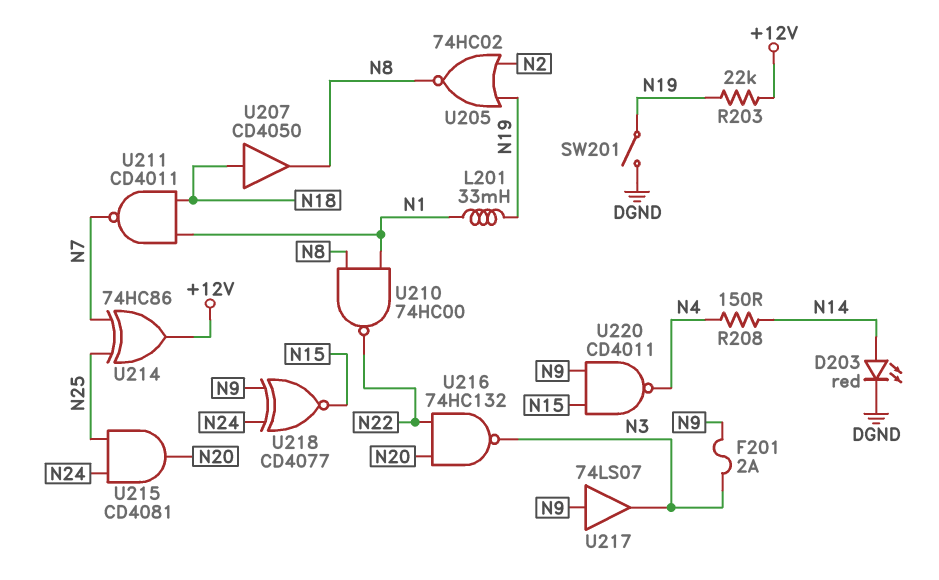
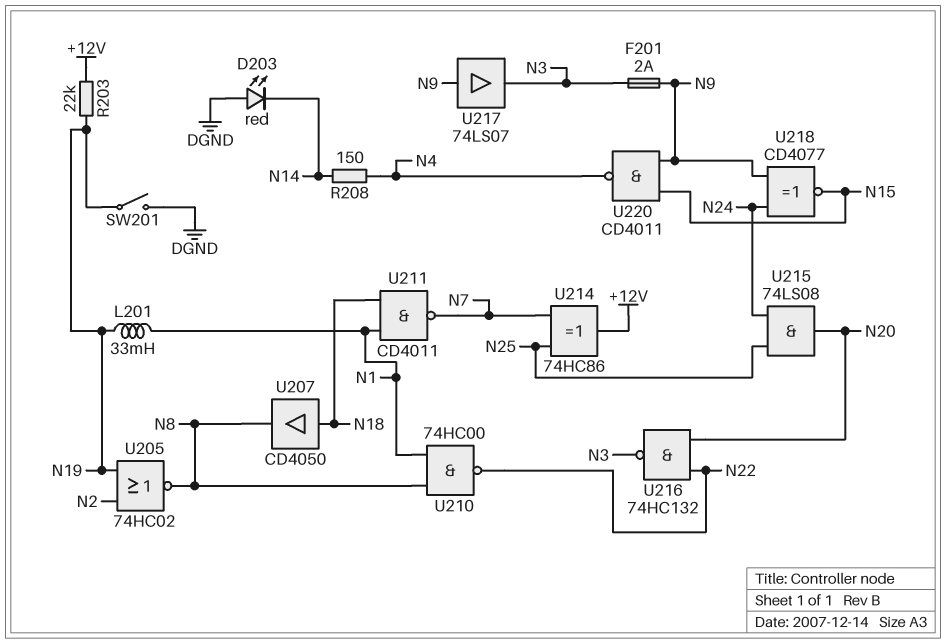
D203: LED red (A N14, K DGND) -> LED red (A DGND, K N14)
U215: AND CD4081 (in N24, in N25, out N20) -> AND 74LS08 (in N24, in N25, out N20)

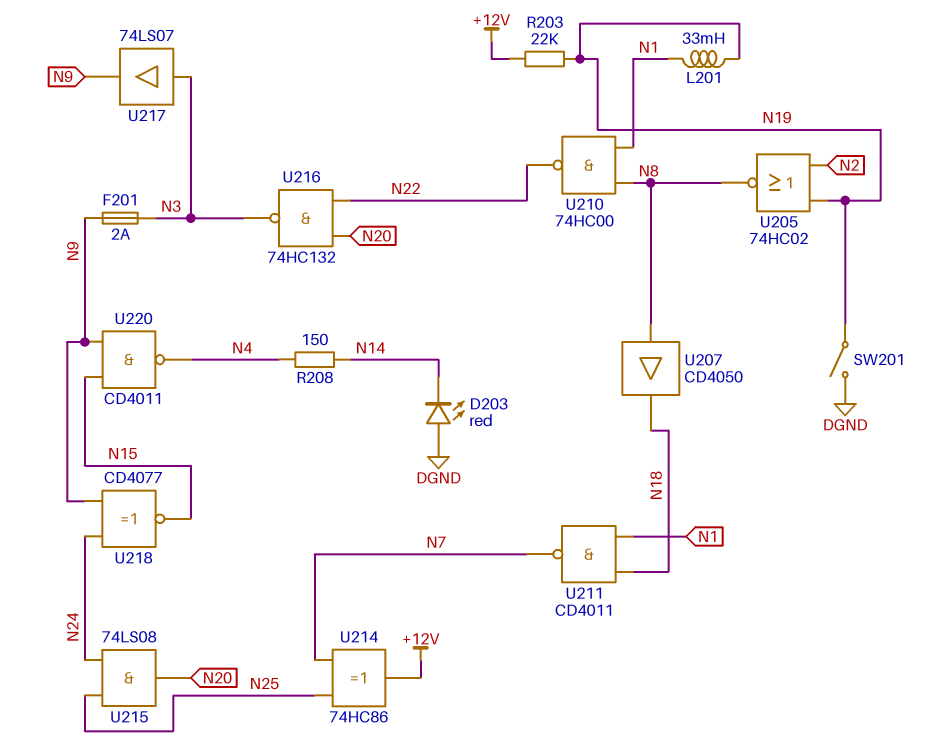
U207: buffer CD4050 (in N18, out N8) -> buffer CD4050 (in N8, out N18)
U217: buffer 74LS07 (in N9, out N3) -> buffer 74LS07 (in N3, out N9)

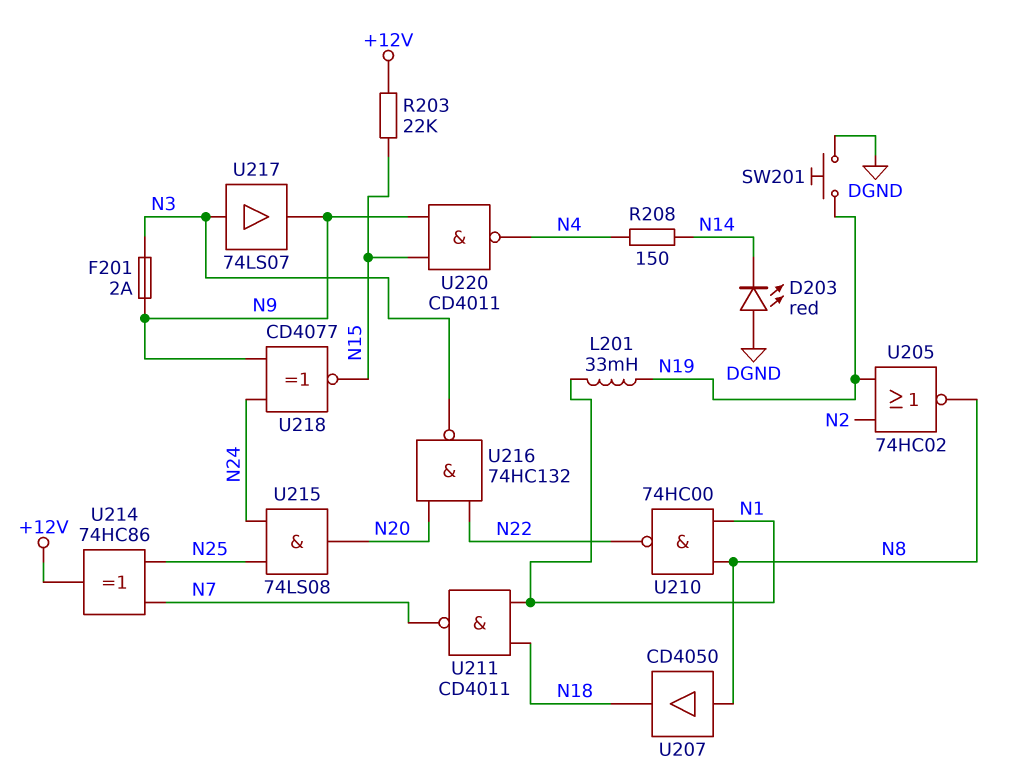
R203: 22k (+12V, N19) -> 22k (+12V, N15)
SW201: switch (DGND, N19) -> button (DGND, N19)

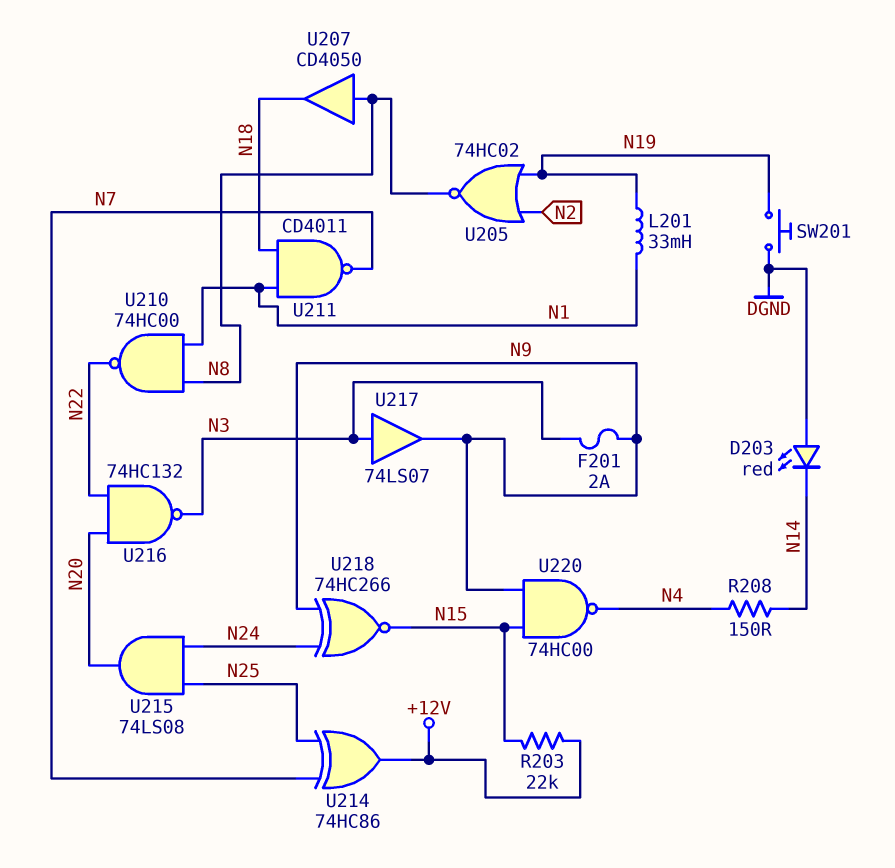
U218: XNOR CD4077 (in N9, in N24, out N15) -> XNOR 74HC266 (in N9, in N24, out N15)
U220: NAND CD4011 (in N9, in N15, out N4) -> NAND 74HC00 (in N9, in N15, out N4)

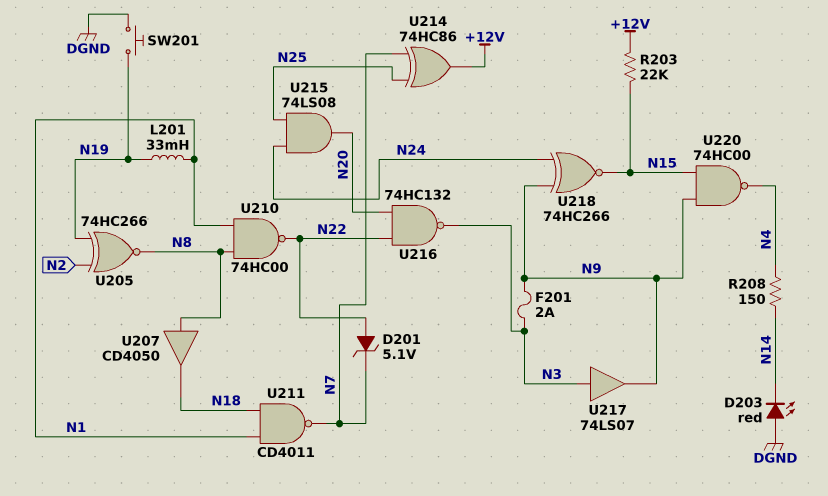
D201: none -> zener 5.1V (A N22, K N7)
U205: NOR 74HC02 (in N2, in N19, out N8) -> XNOR 74HC266 (in N2, in N19, out N8)

